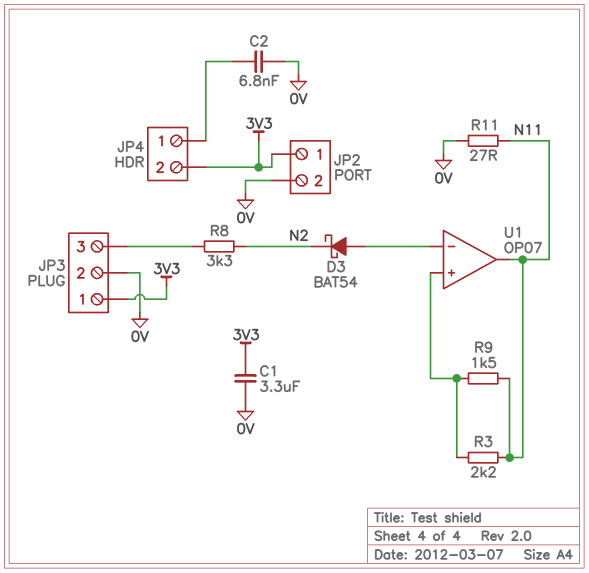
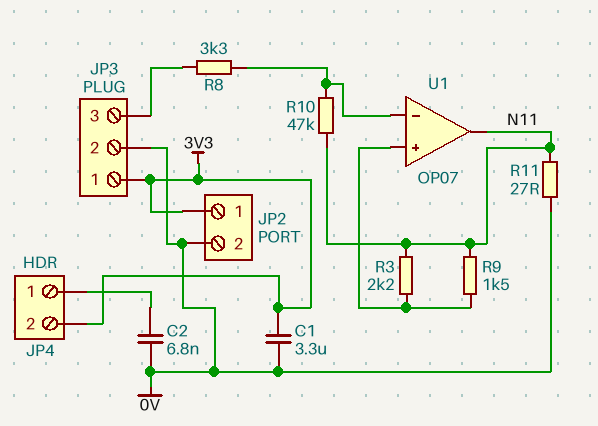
D3: schottky BAT54 (A U1/in-, K N2) -> none
R8: 3.3k (JP3/3, N2) -> 3.3k (JP3/3, U1/in-)
R10: none -> 47k (N11, U1/in-)

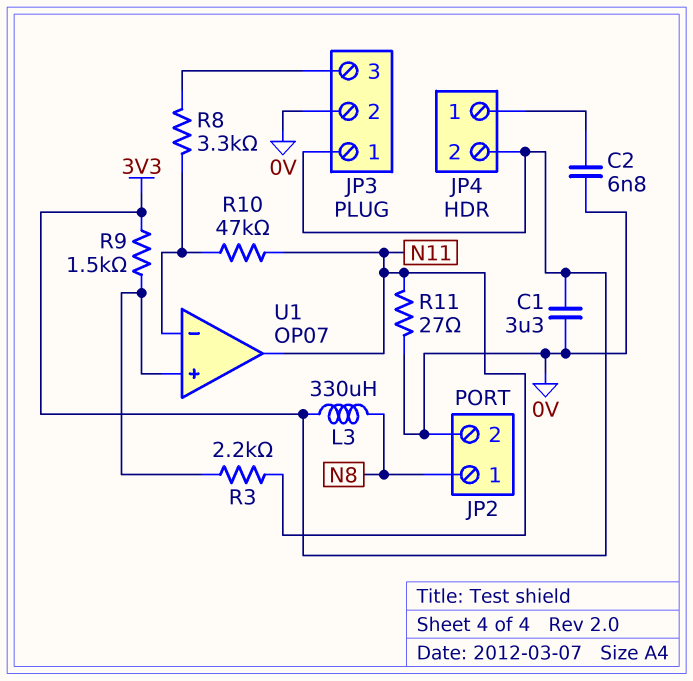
JP2 pin 1: 3V3 -> N8
L3: none -> 330uH (3V3, N8)
R9: 1.5k (N11, U1/in+) -> 1.5k (3V3, U1/in+)

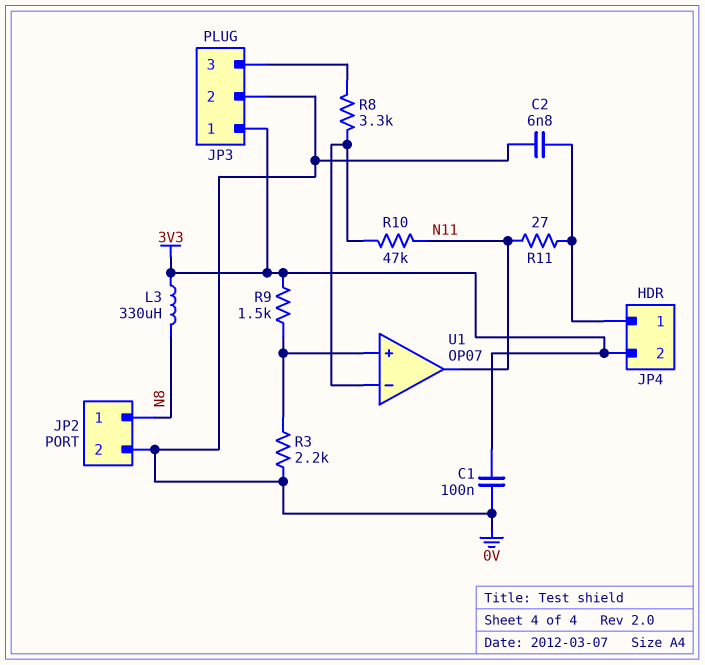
C1: 3.3uF (0V, 3V3) -> 100nF (0V, 3V3)
R3: 2.2k (N11, U1/in+) -> 2.2k (0V, U1/in+)
R11: 27 (0V, N11) -> 27 (JP4/1, N11)

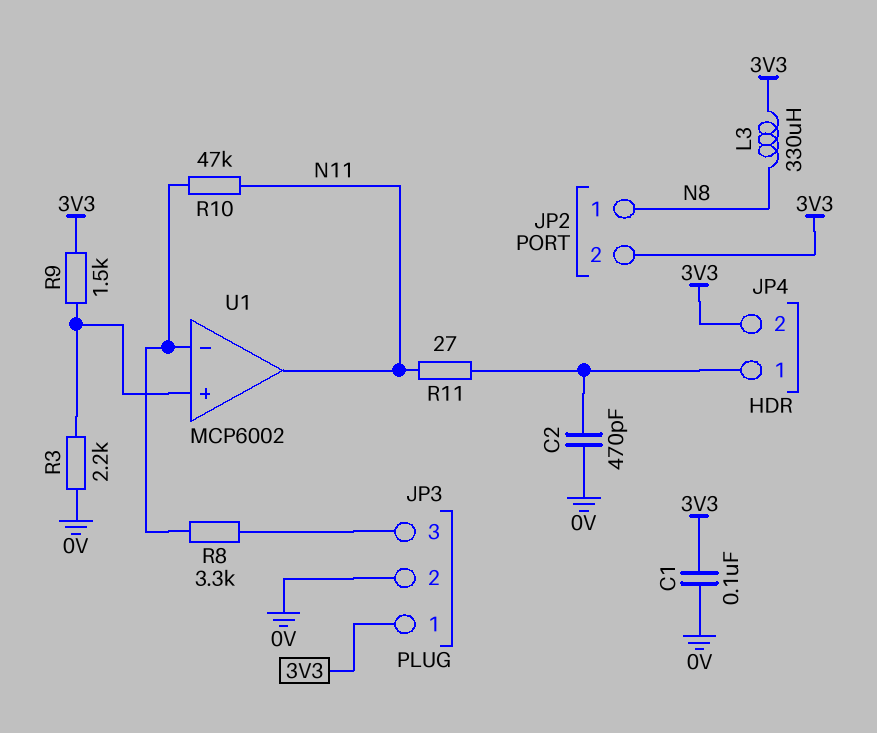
C2: 6.8nF (0V, JP4/1) -> 470pF (0V, JP4/1)
JP2 pin 2: 0V -> 3V3
U1: OP07 -> MCP6002

